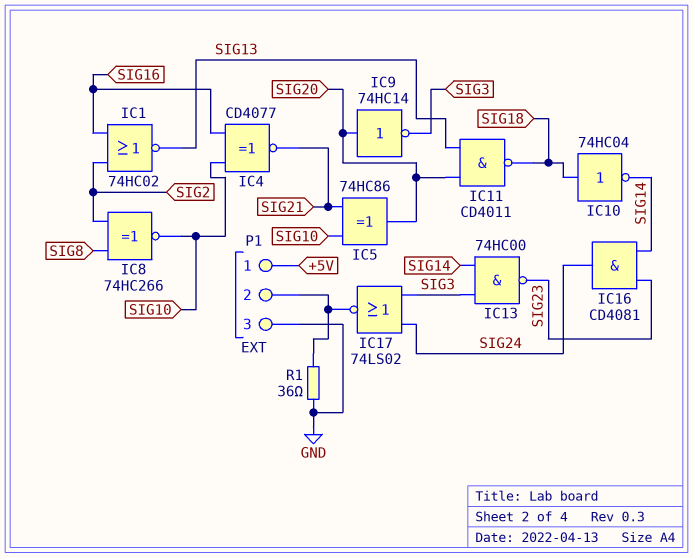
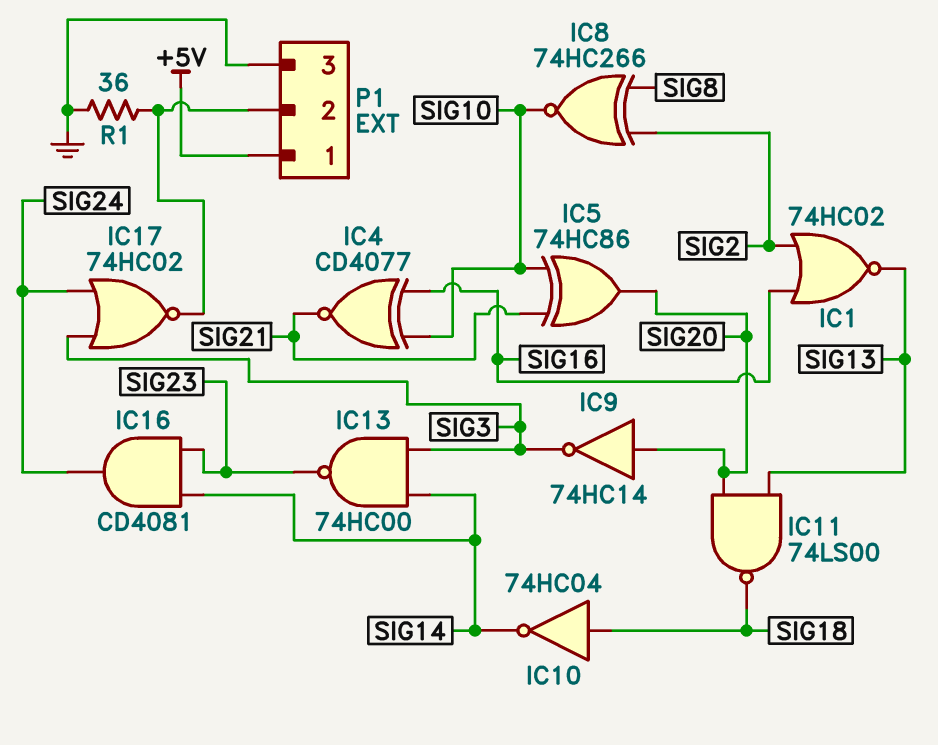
IC11: NAND CD4011 (in SIG13, in SIG20, out SIG18) -> NAND 74LS00 (in SIG13, in SIG20, out SIG18)
IC17: NOR 74LS02 (in SIG3, in SIG24, out P1/2) -> NOR 74HC02 (in SIG3, in SIG24, out P1/2)

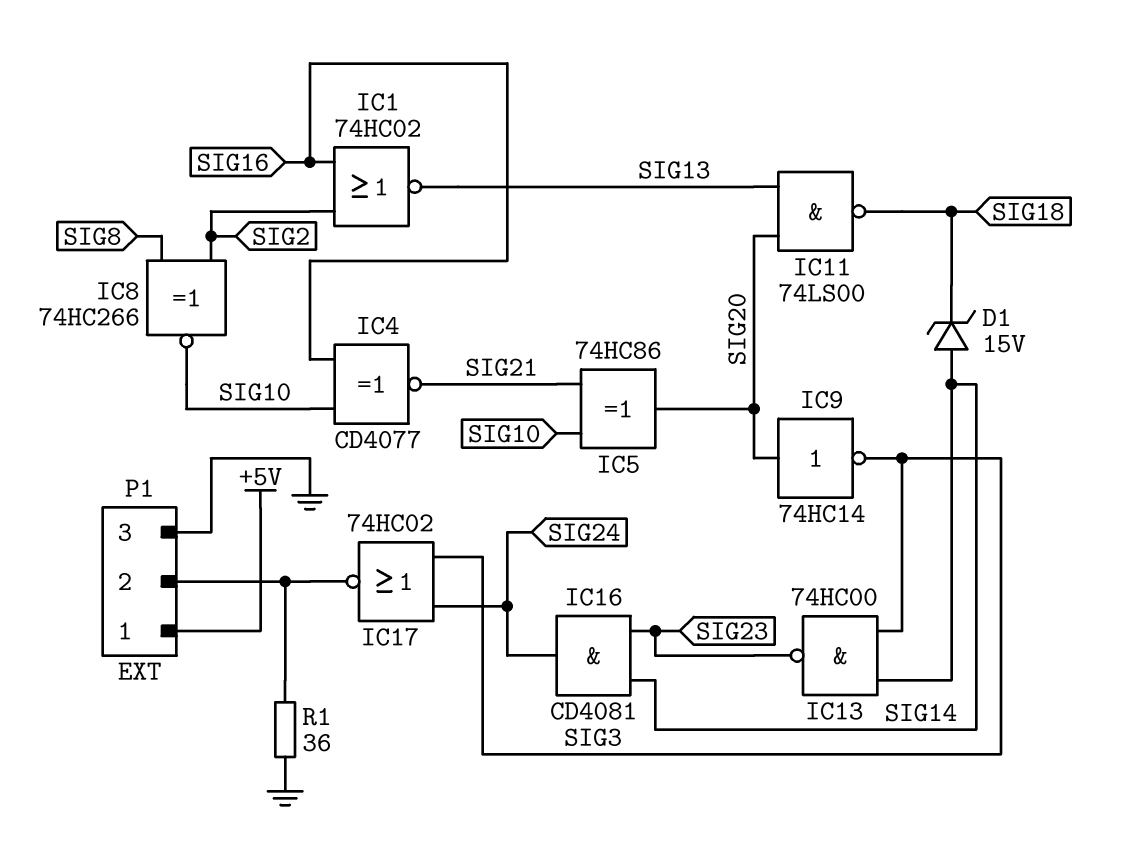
D1: none -> zener 15V (A SIG14, K SIG18)
IC10: NOT 74HC04 (in SIG18, out SIG14) -> none

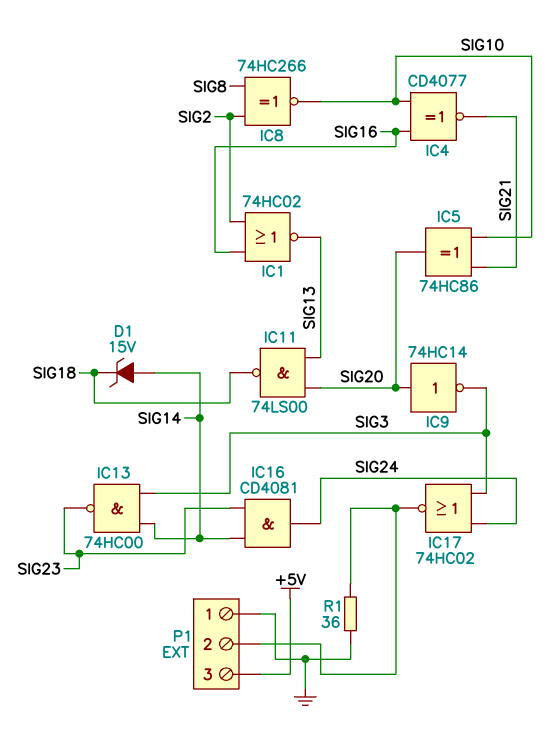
P1 pin 1: +5V -> GND
P1 pin 3: GND -> +5V

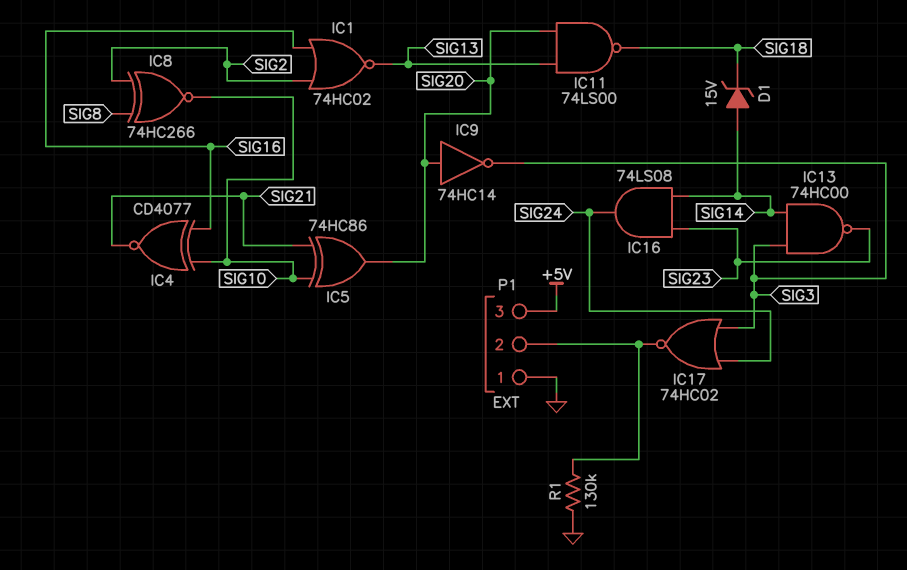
IC16: AND CD4081 (in SIG14, in SIG23, out SIG24) -> AND 74LS08 (in SIG14, in SIG23, out SIG24)
R1: 36 (GND, P1/2) -> 130k (GND, P1/2)

